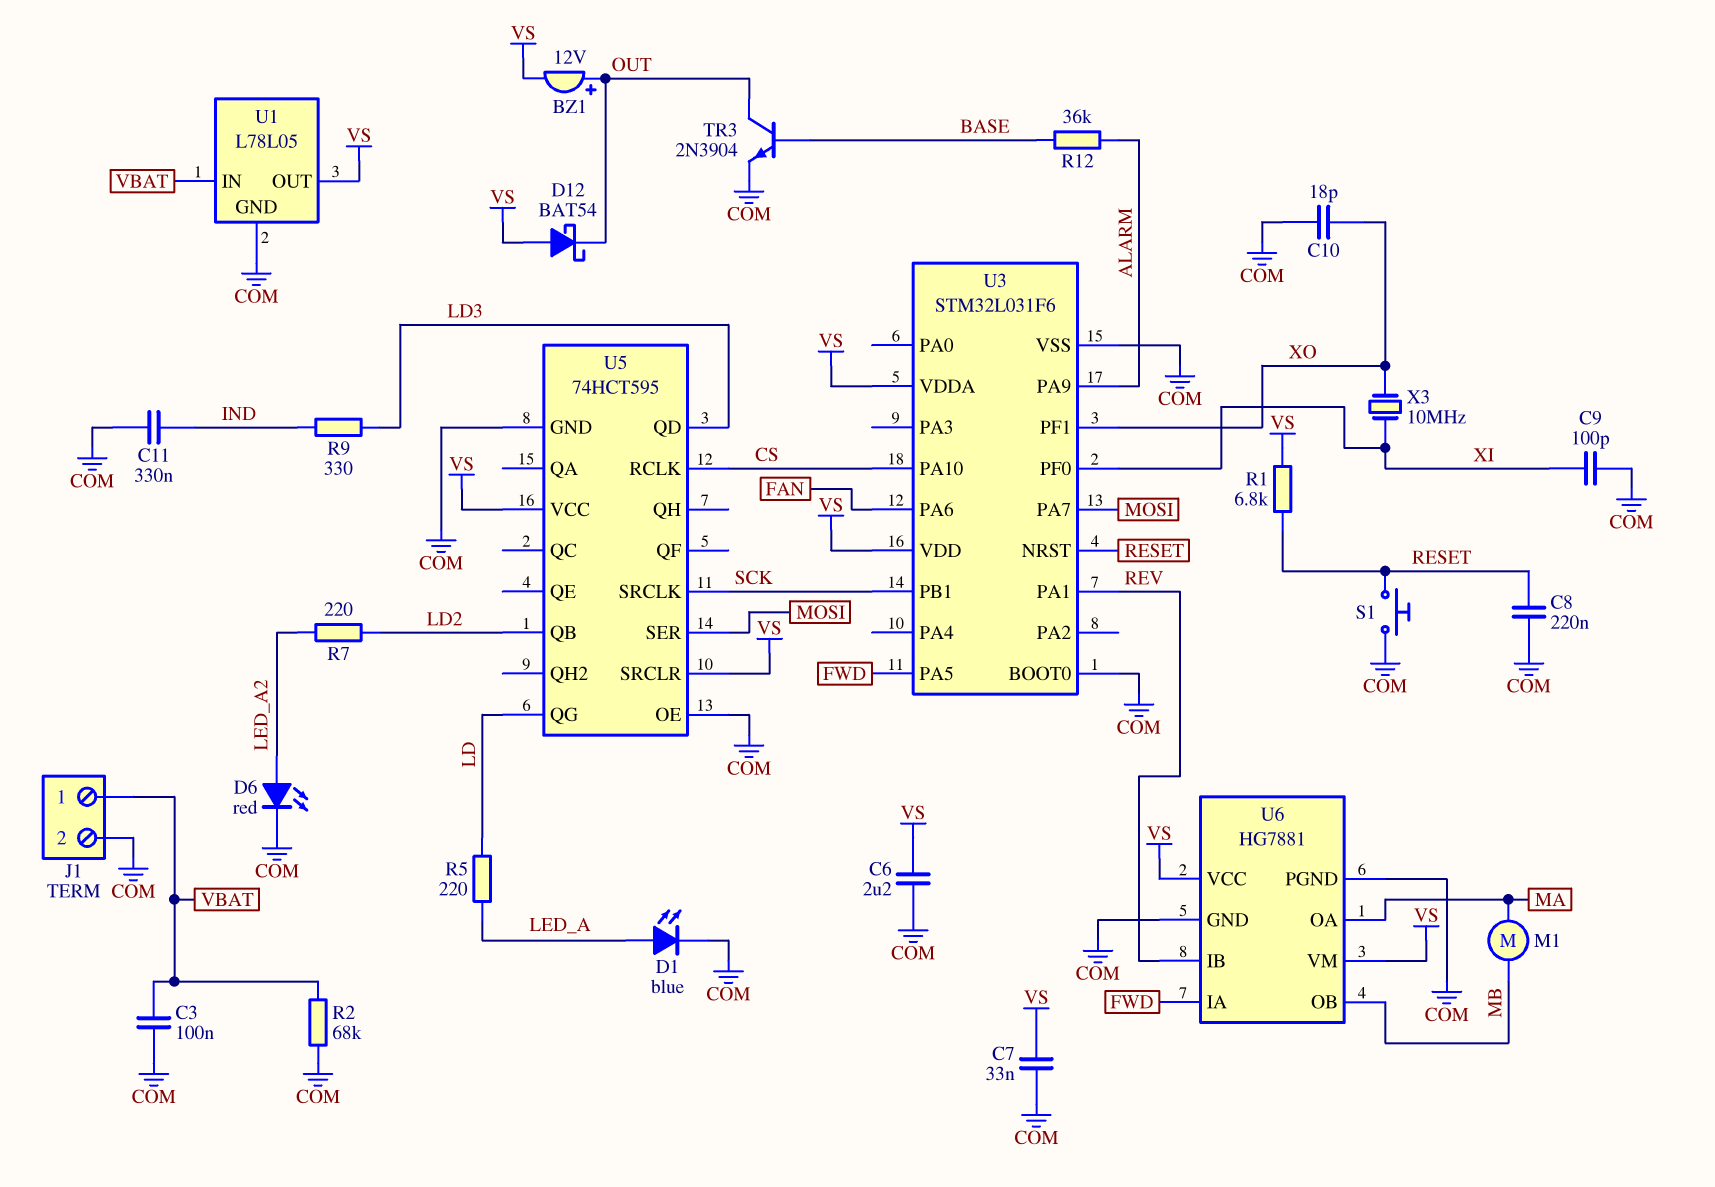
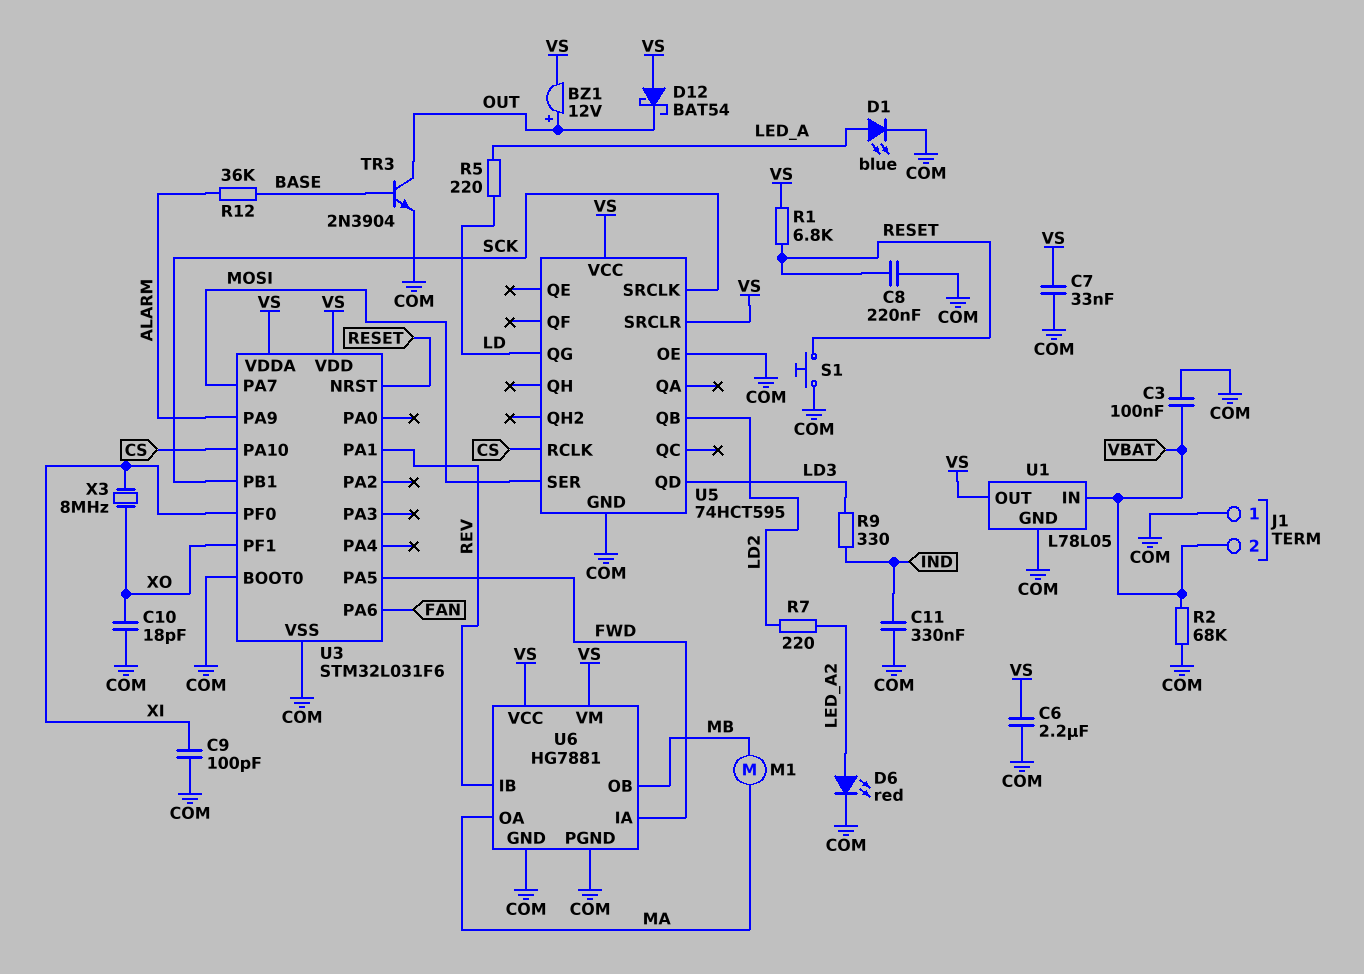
J1 pin 1: VBAT -> COM
J1 pin 2: COM -> VBAT
X3: 10MHz (XI, XO) -> 8MHz (XI, XO)

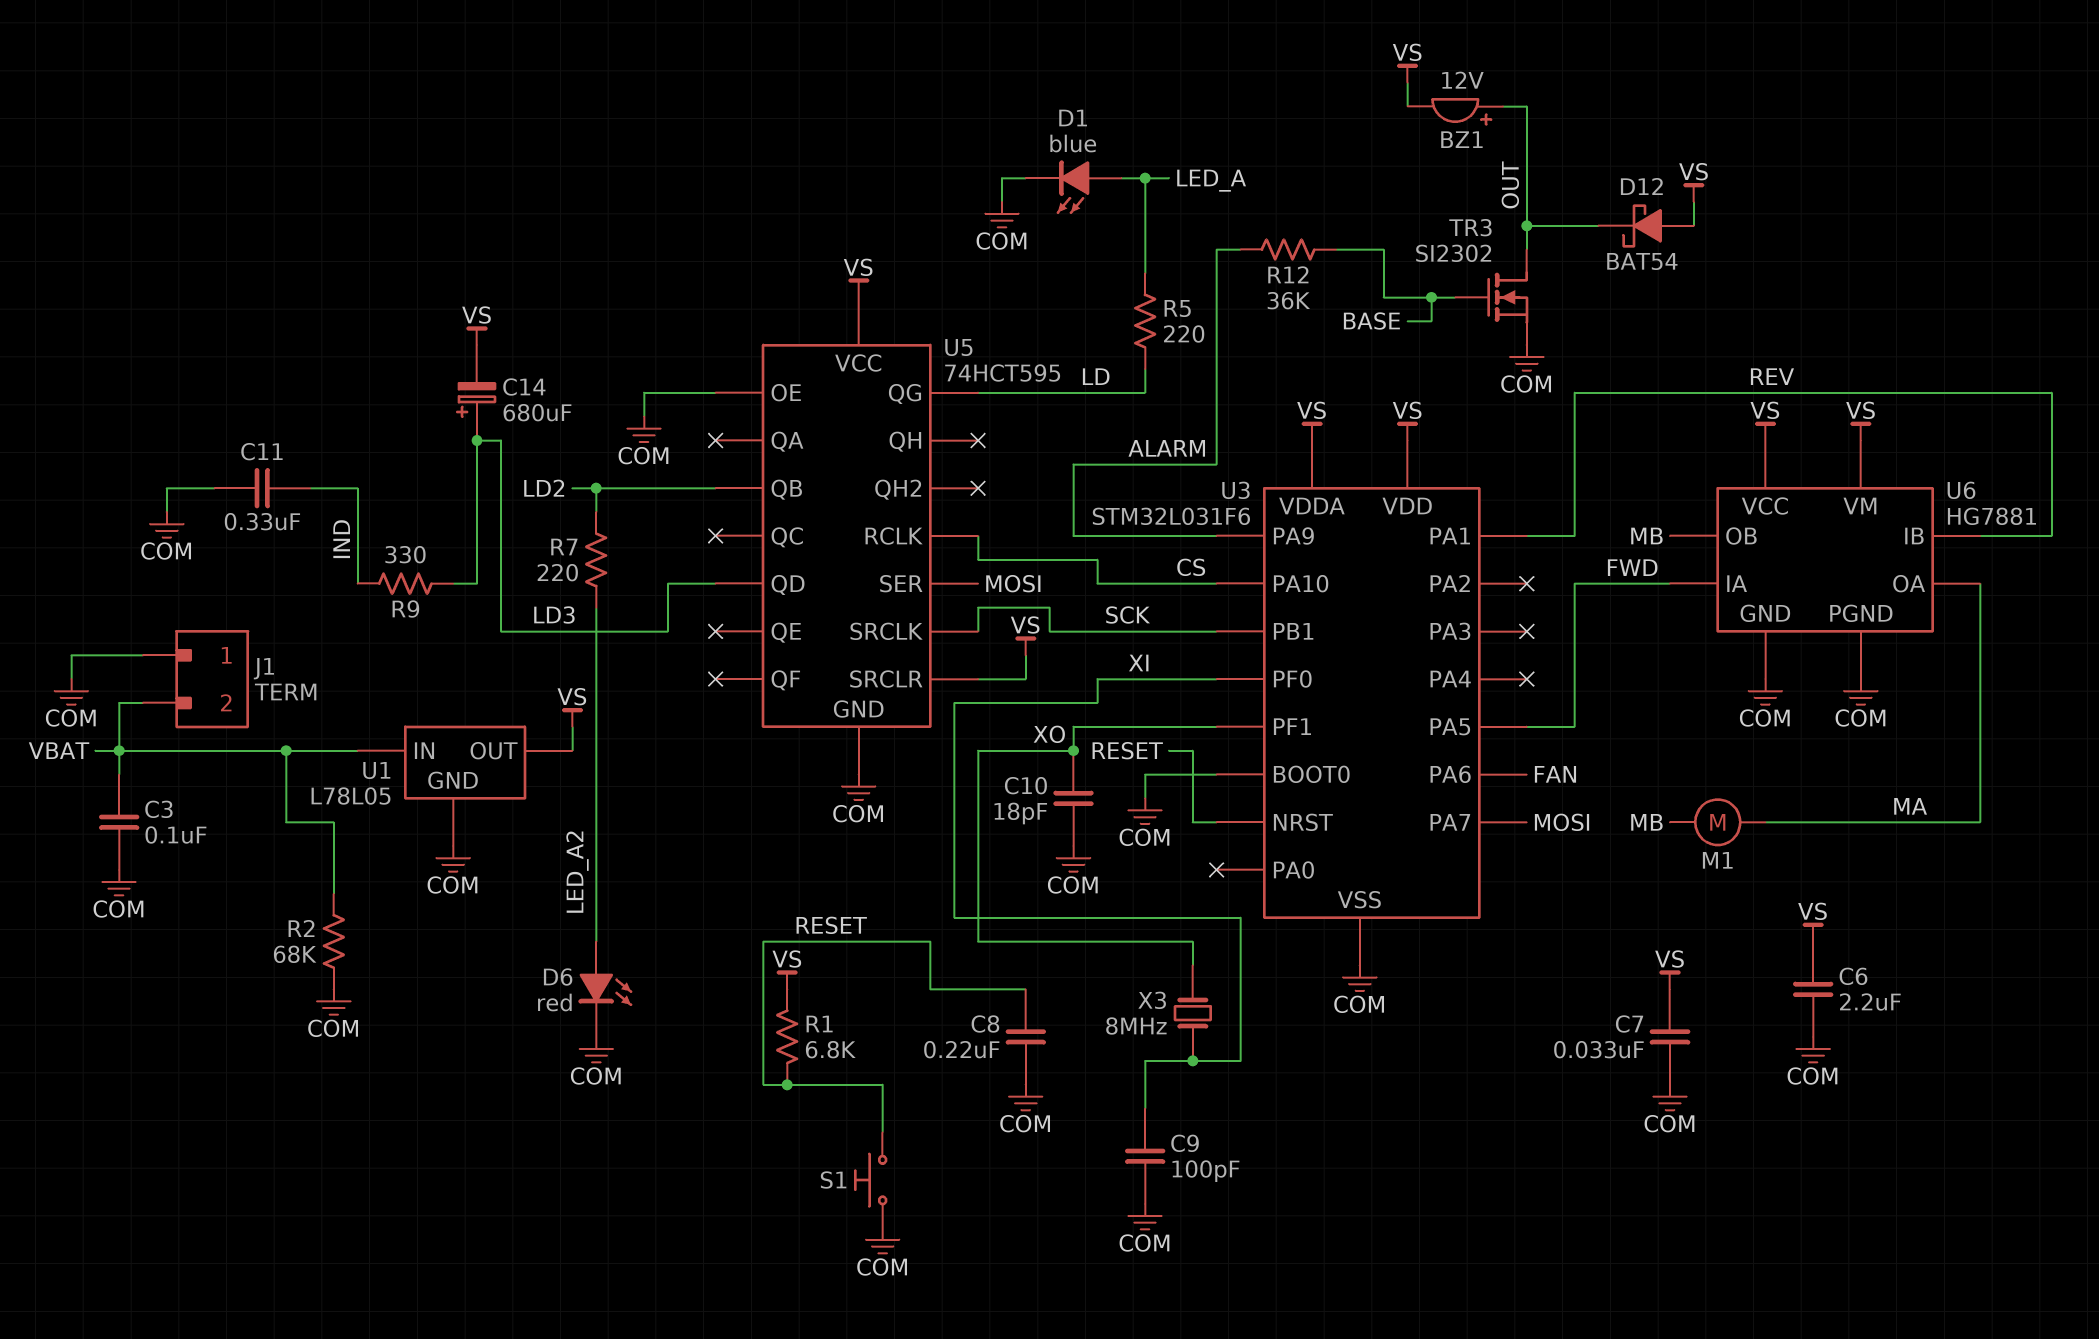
C14: none -> 680uF (plus LD3, minus VS)
TR3: NPN 2N3904 (B BASE, C OUT, E COM) -> NMOS SI2302 (G BASE, D OUT, S COM)

